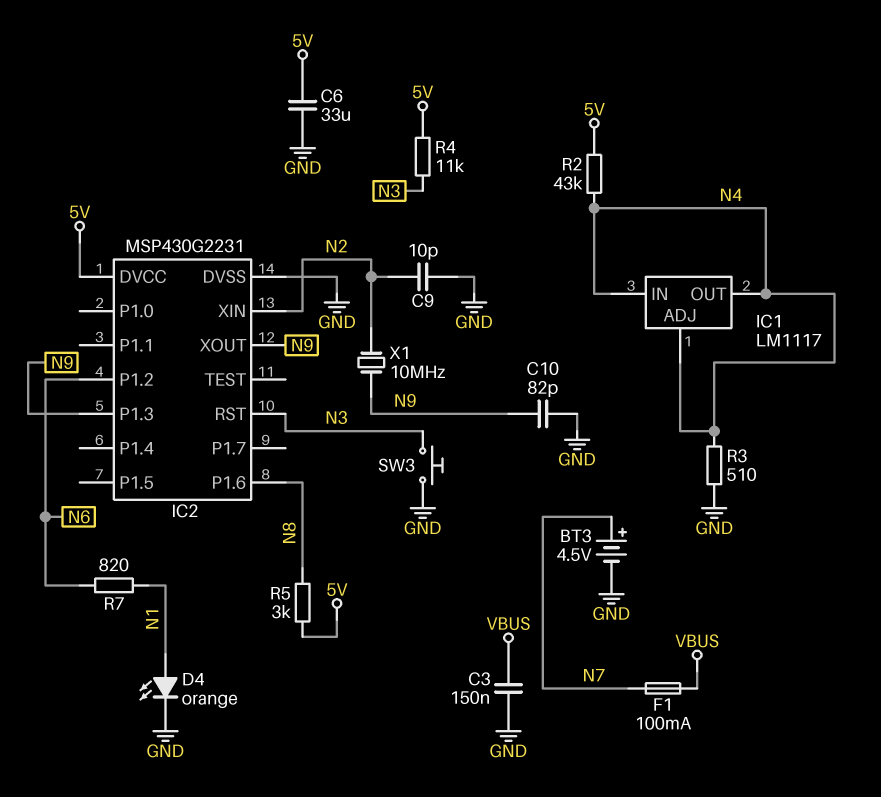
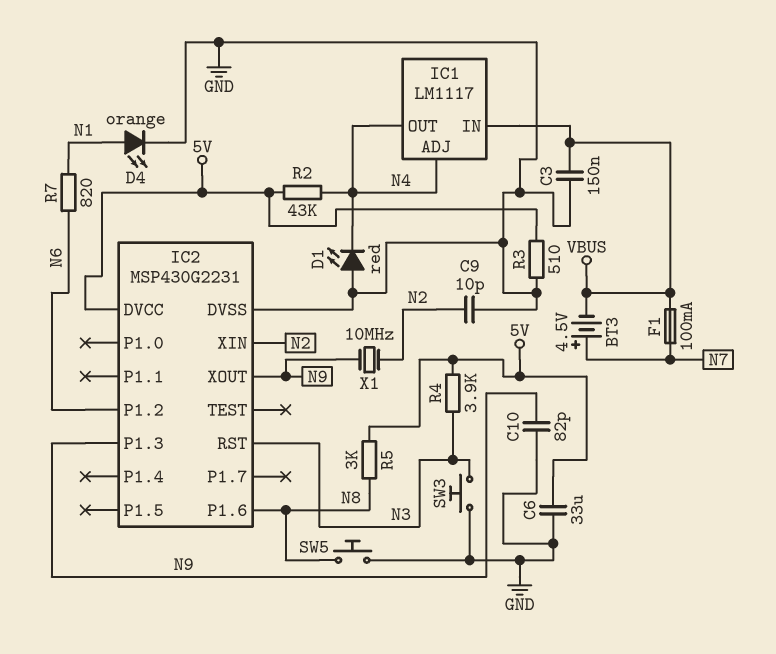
BT3: 4.5V (plus N7, minus GND) -> 4.5V (plus N7, minus VBUS)
D1: none -> LED red (A GND, K N4)
IC1 pin IN: N4 -> VBUS
R3: 510 (GND, N4) -> 510 (5V, GND)
R4: 11k (5V, N3) -> 3.9k (5V, N3)
SW5: none -> button (GND, N8)

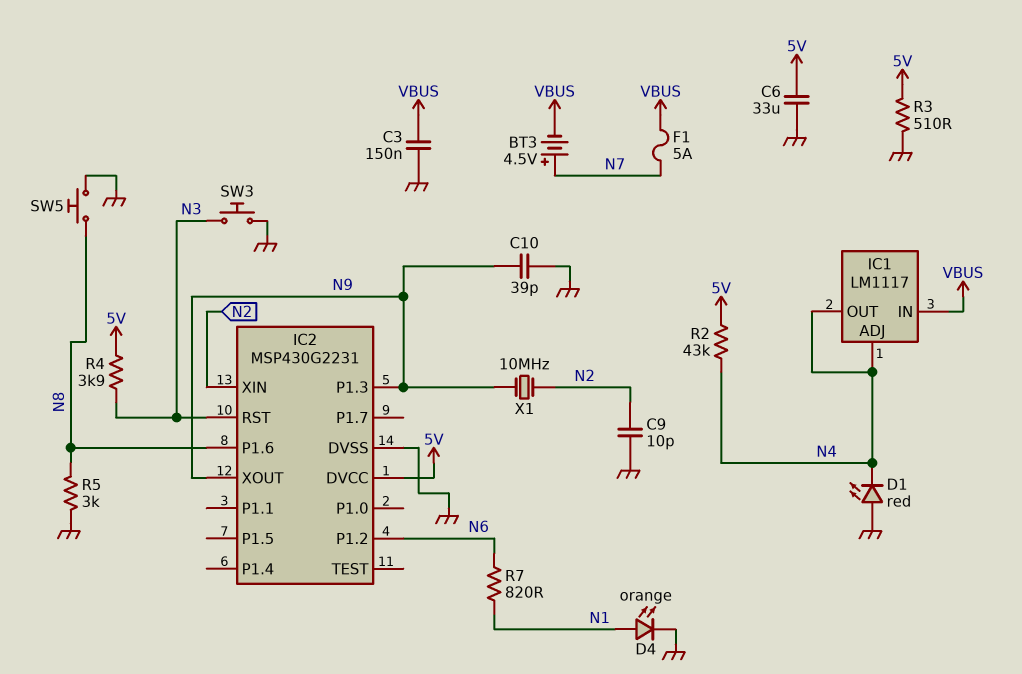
C10: 82pF (GND, N9) -> 39pF (GND, N9)
F1: 100mA (N7, VBUS) -> 5A (N7, VBUS)
R5: 3k (5V, N8) -> 3k (GND, N8)

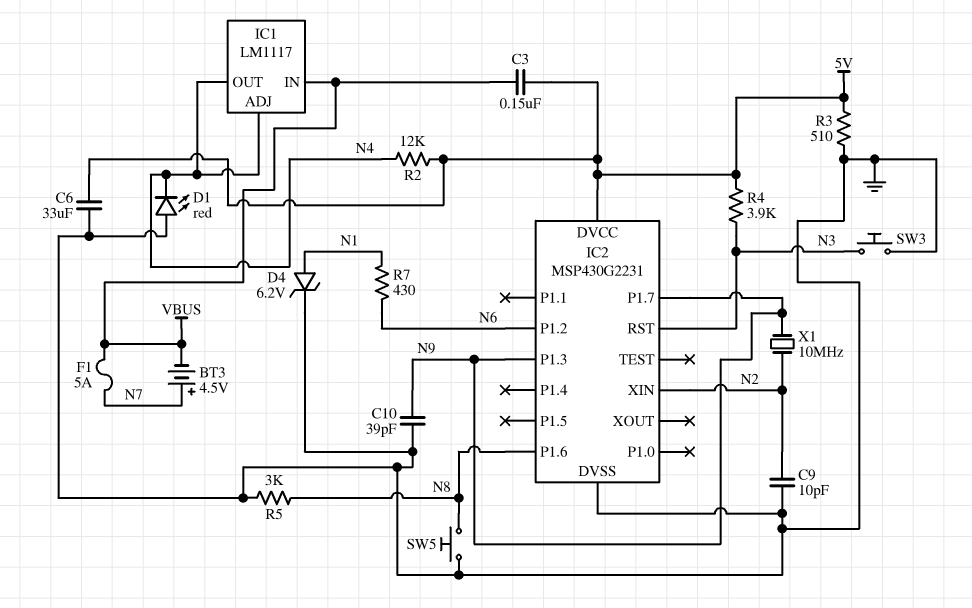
C3: 150nF (GND, VBUS) -> 150nF (5V, VBUS)
D4: LED orange (A N1, K GND) -> zener 6.2V (A N1, K GND)
IC2 pin P1.7: none -> N9
IC2 pin XOUT: N9 -> none
R2: 43k (5V, N4) -> 12k (5V, N4)
R7: 820 (N1, N6) -> 430 (N1, N6)

